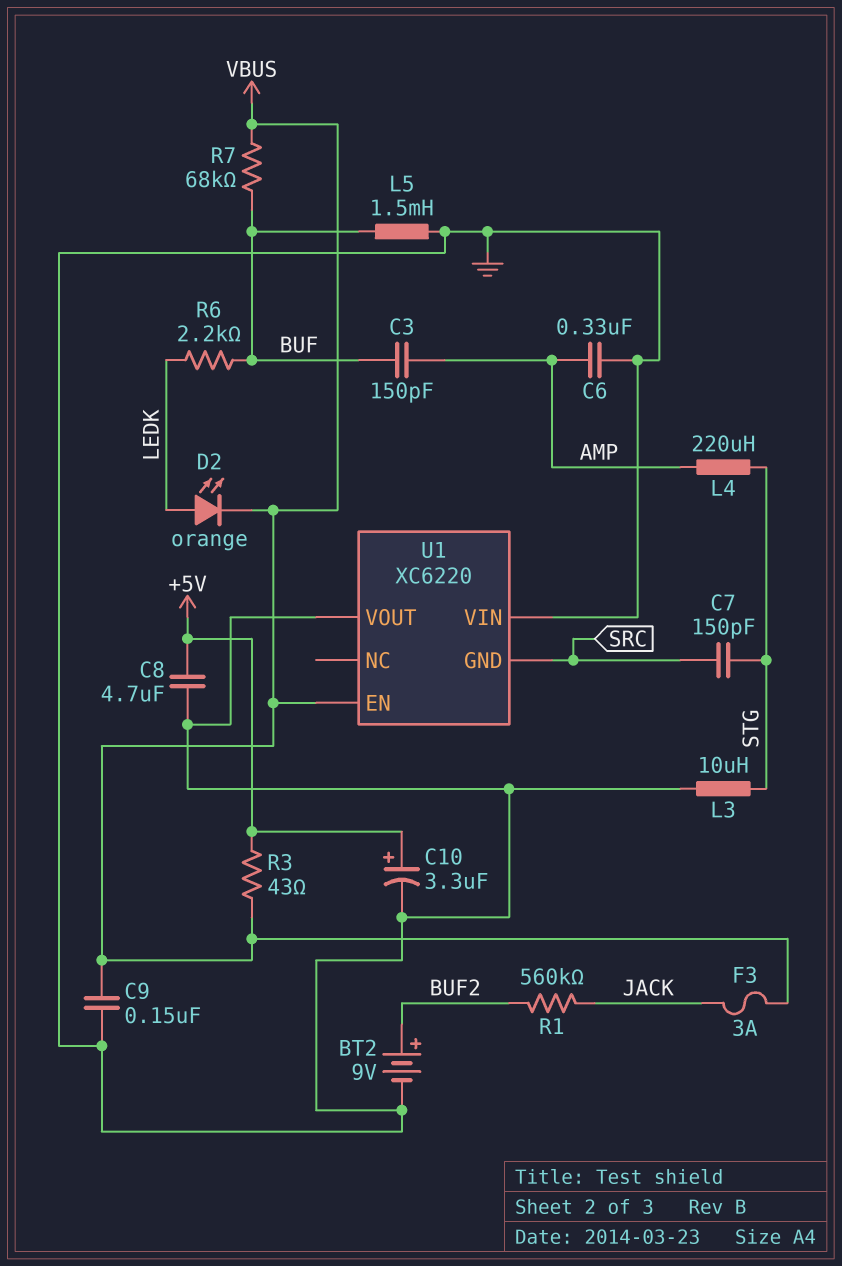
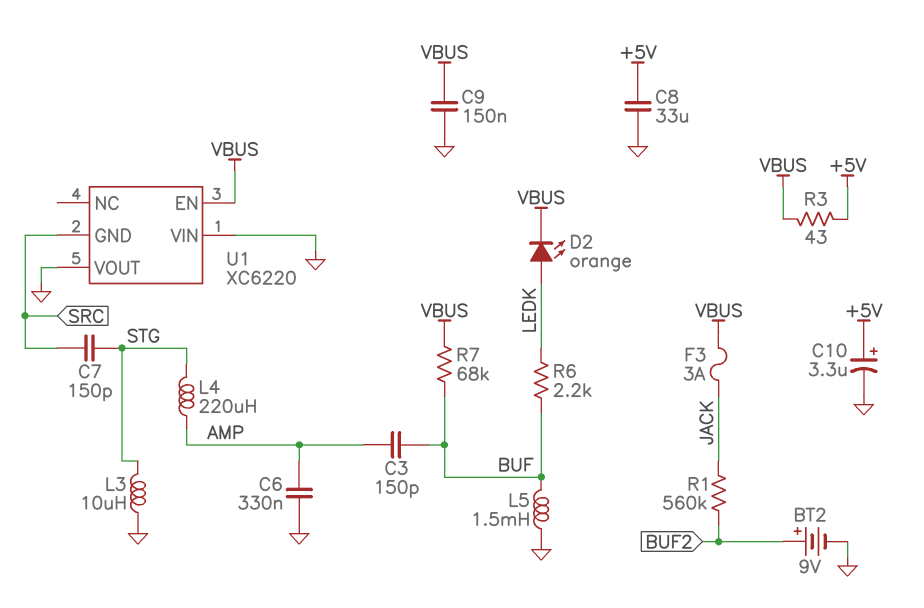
C8: 4.7uF (+5V, GND) -> 33uF (+5V, GND)

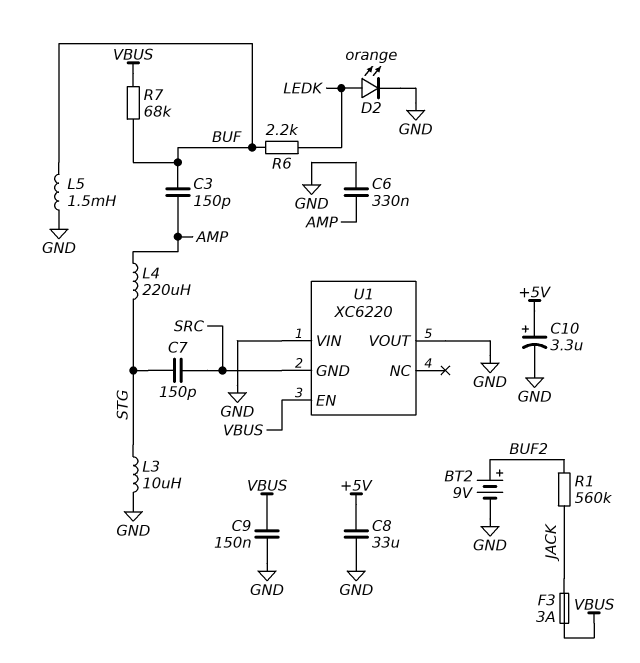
D2: LED orange (A LEDK, K VBUS) -> LED orange (A LEDK, K GND)
R3: 43 (+5V, VBUS) -> none

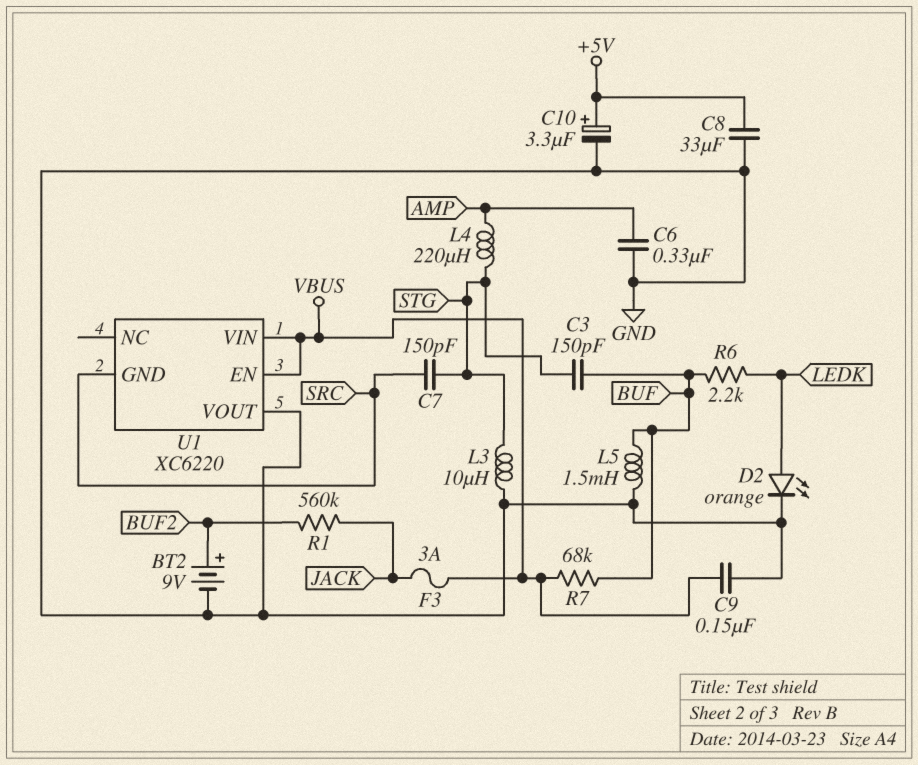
C3: 150pF (AMP, BUF) -> 150pF (BUF, STG)
U1 pin VIN: GND -> VBUS

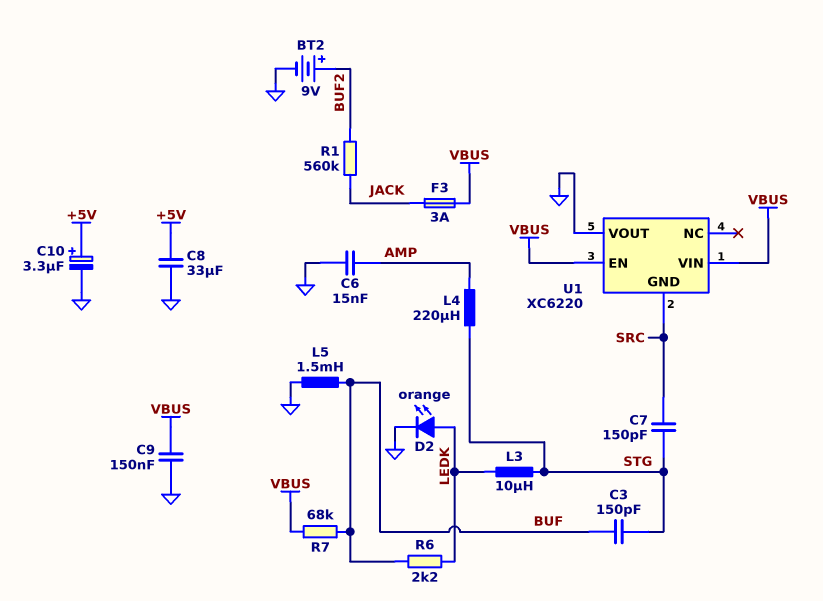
C6: 330nF (AMP, GND) -> 15nF (AMP, GND)
L3: 10uH (GND, STG) -> 10uH (LEDK, STG)

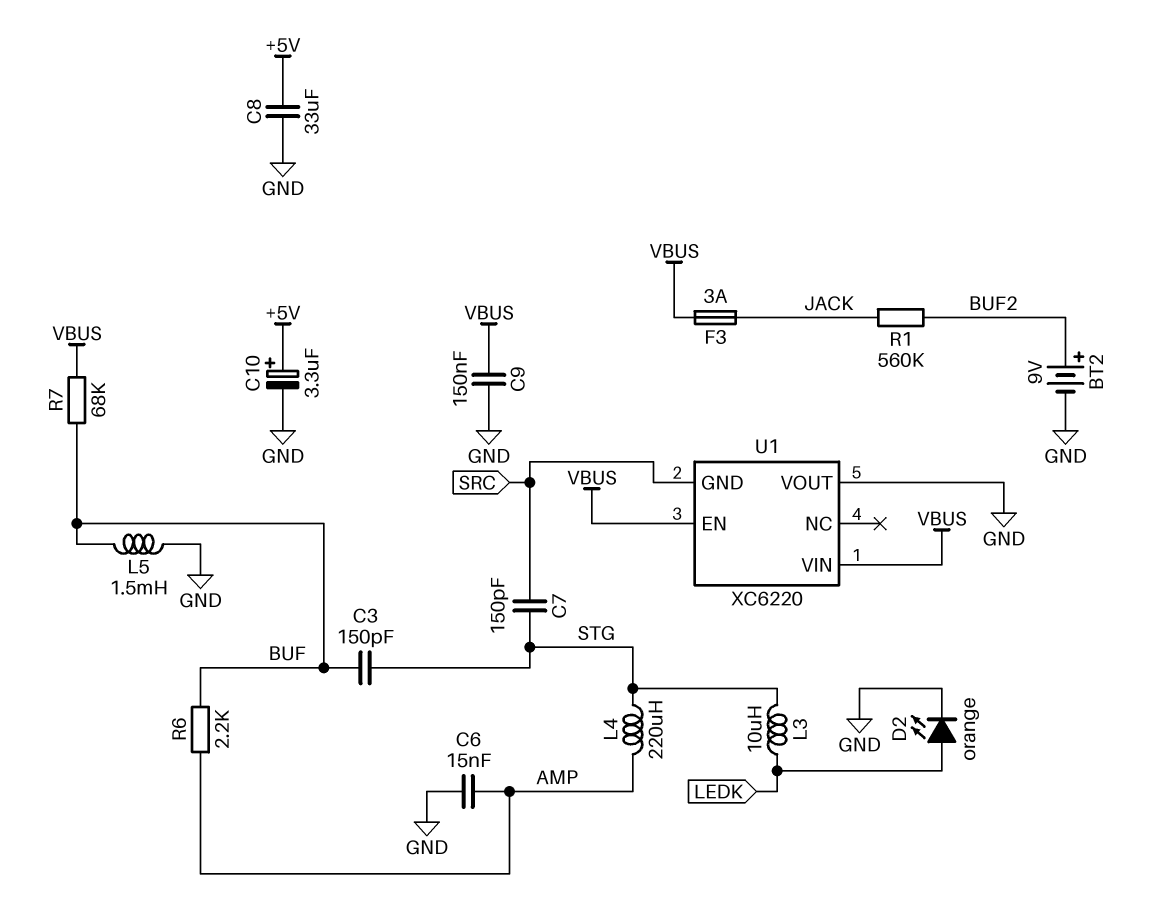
R6: 2.2k (BUF, LEDK) -> 2.2k (AMP, BUF)

